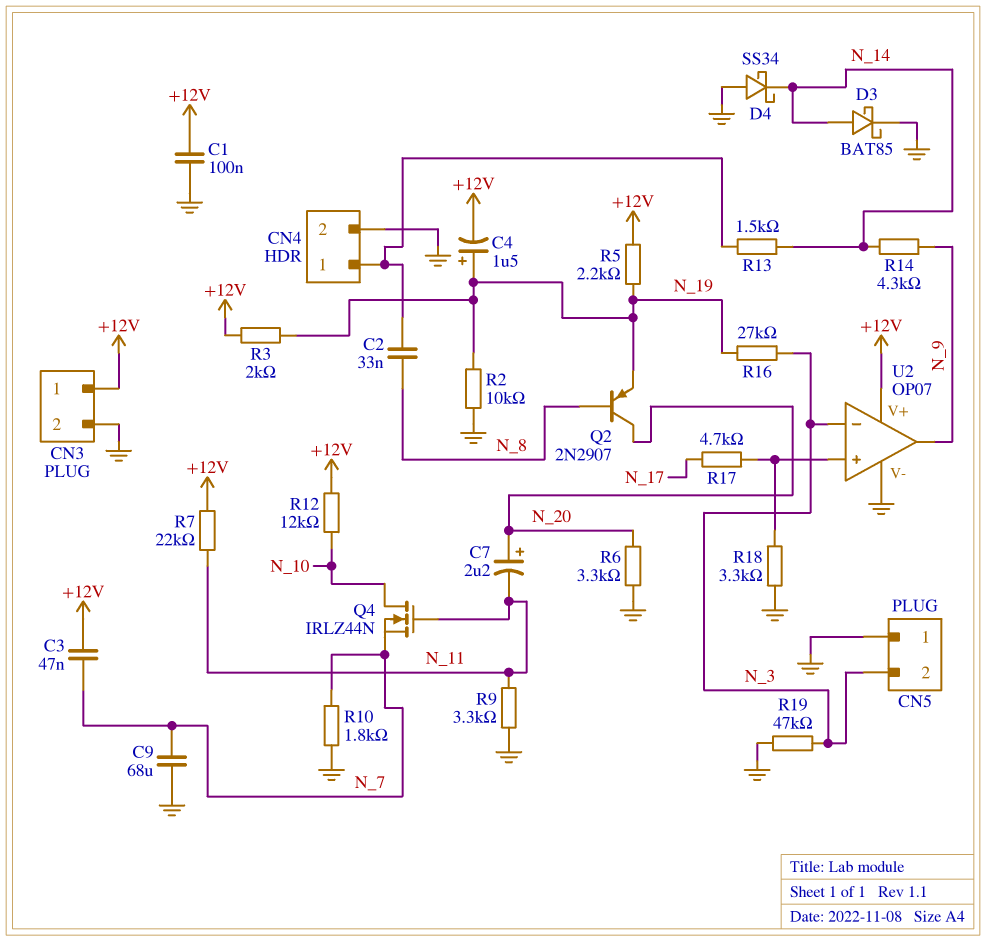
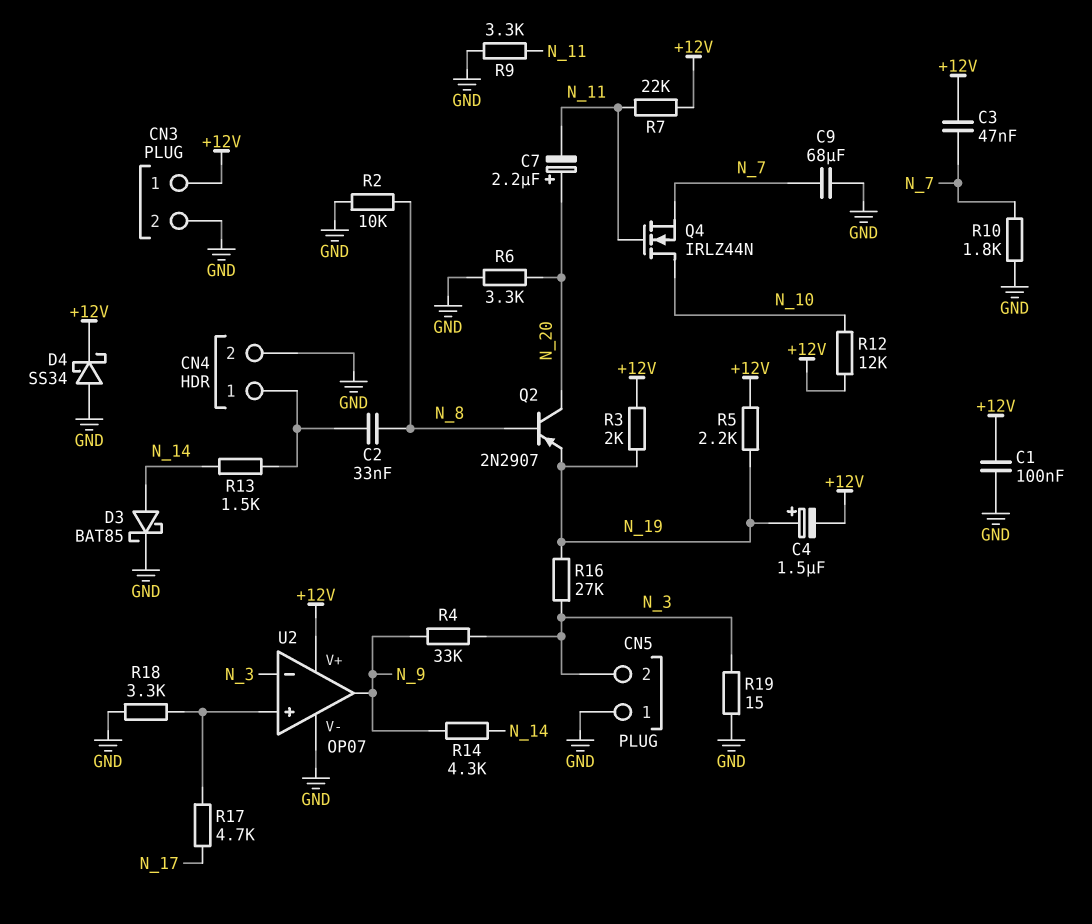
D4: schottky SS34 (A GND, K N_14) -> schottky SS34 (A GND, K +12V)
R2: 10k (GND, N_19) -> 10k (GND, N_8)
R4: none -> 33k (N_3, N_9)
R19: 47k (GND, N_3) -> 15 (GND, N_3)

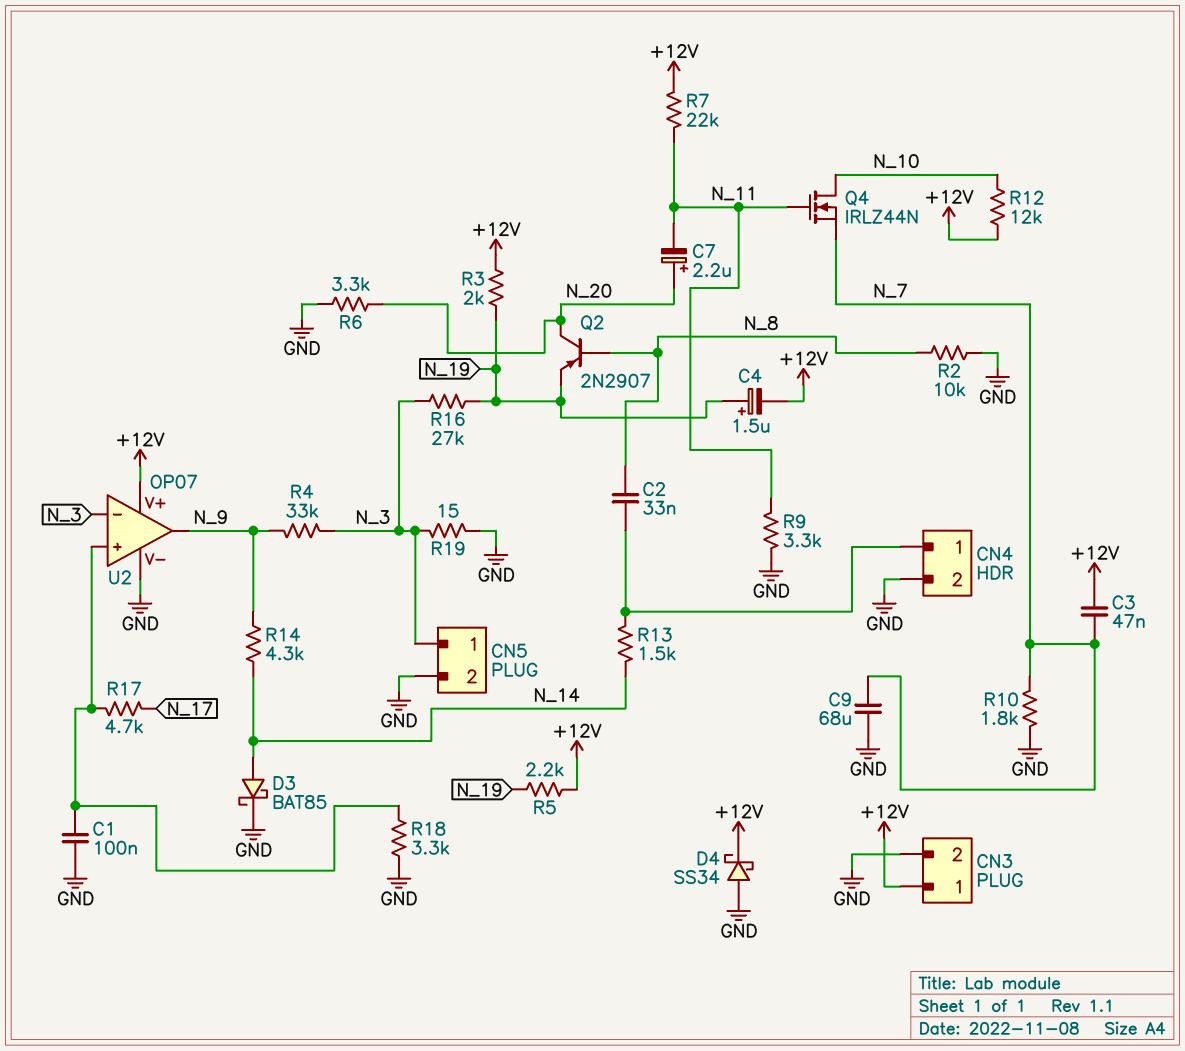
C1: 100nF (+12V, GND) -> 100nF (GND, U2/in+)
CN5 pin 1: GND -> N_3
CN5 pin 2: N_3 -> GND

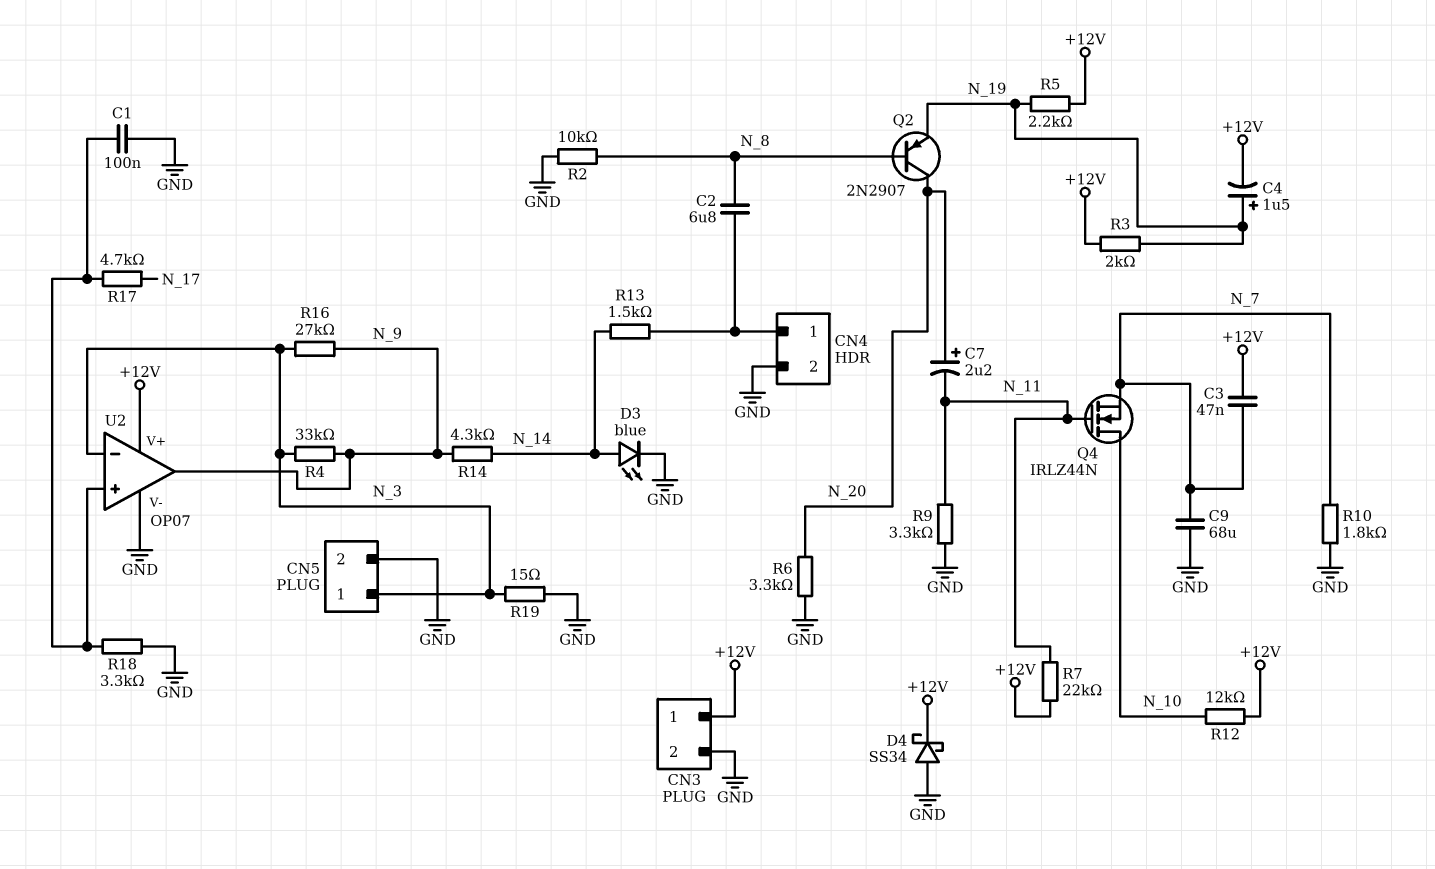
C2: 33nF (CN4/1, N_8) -> 6.8uF (CN4/1, N_8)
D3: schottky BAT85 (A N_14, K GND) -> LED blue (A N_14, K GND)
R16: 27k (N_3, N_19) -> 27k (N_3, N_9)

